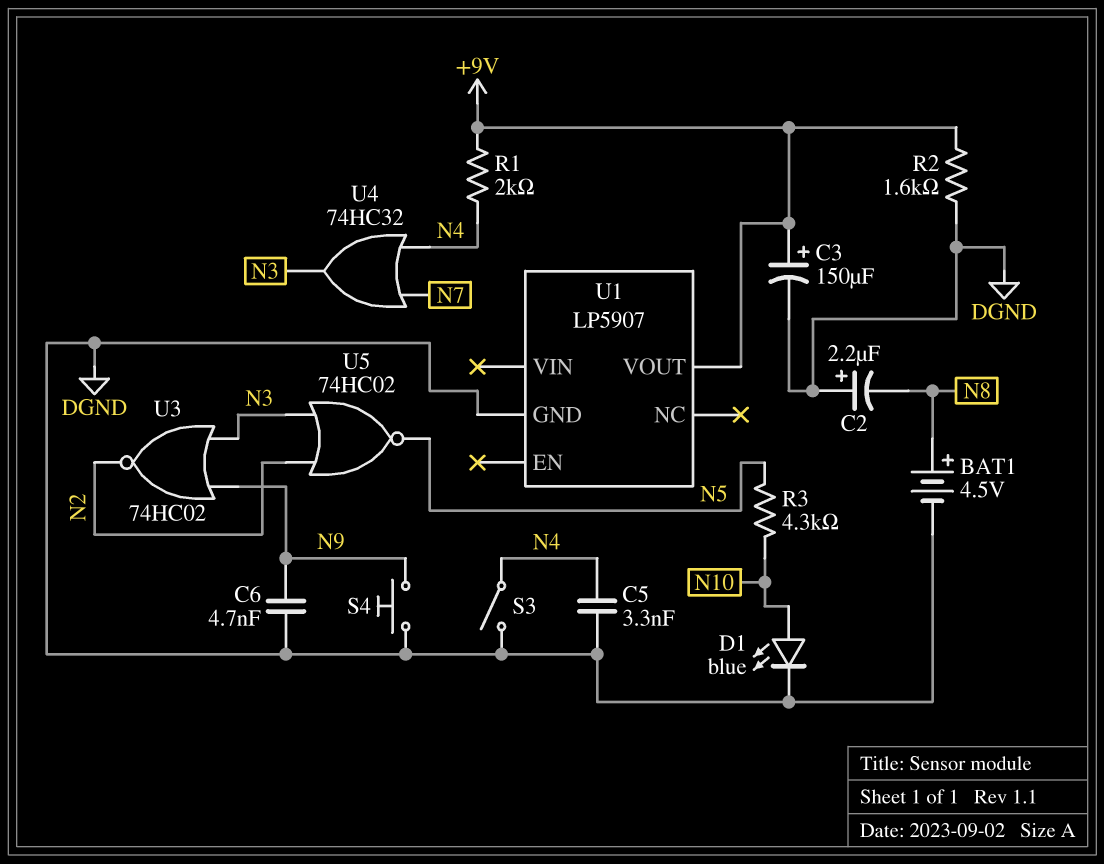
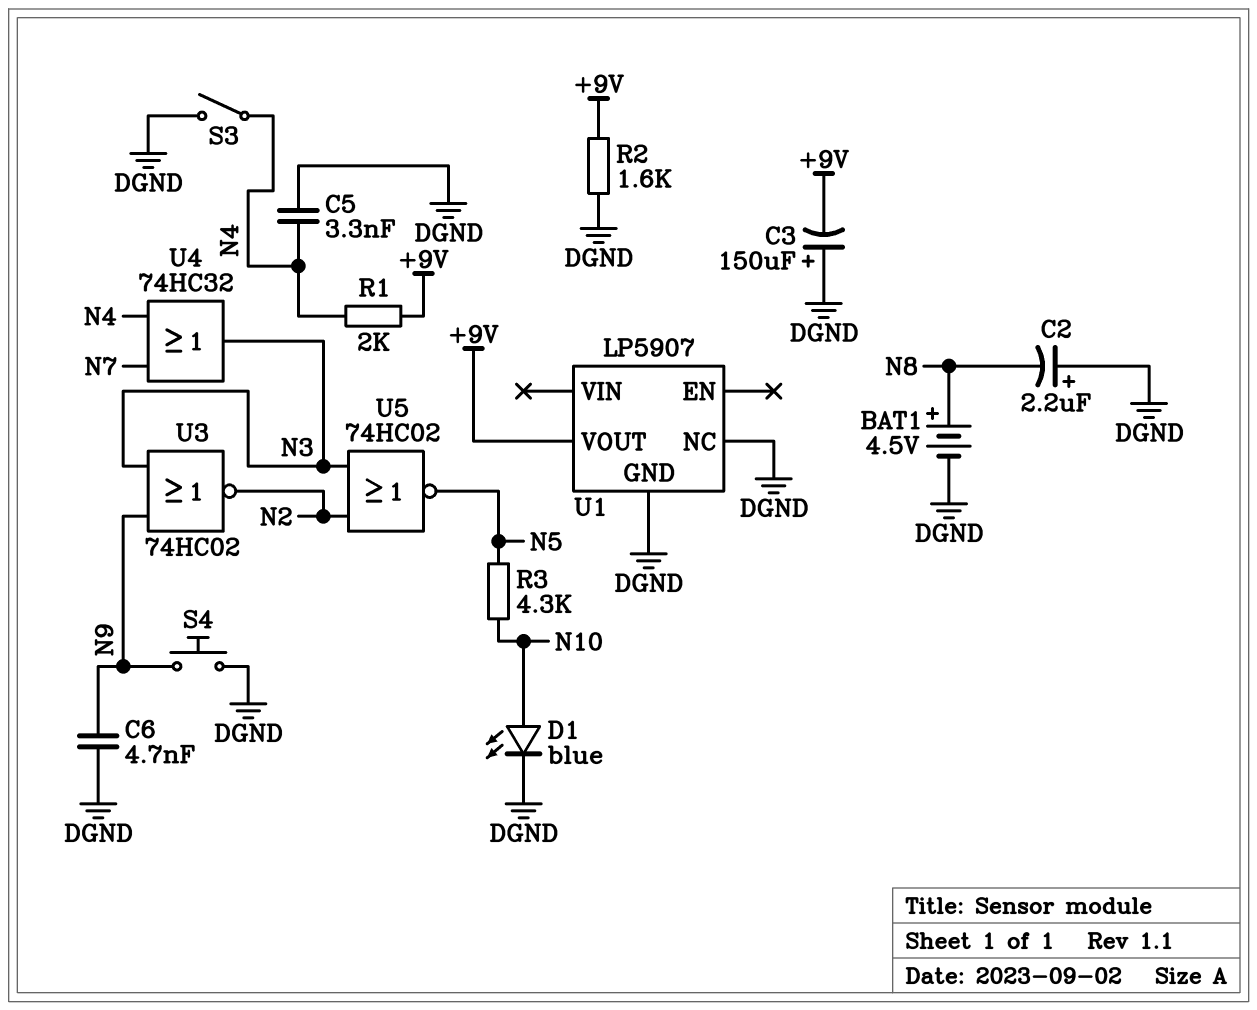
C3: 150uF (plus +9V, minus DGND) -> 150uF (plus DGND, minus +9V)
U1 pin NC: none -> DGND

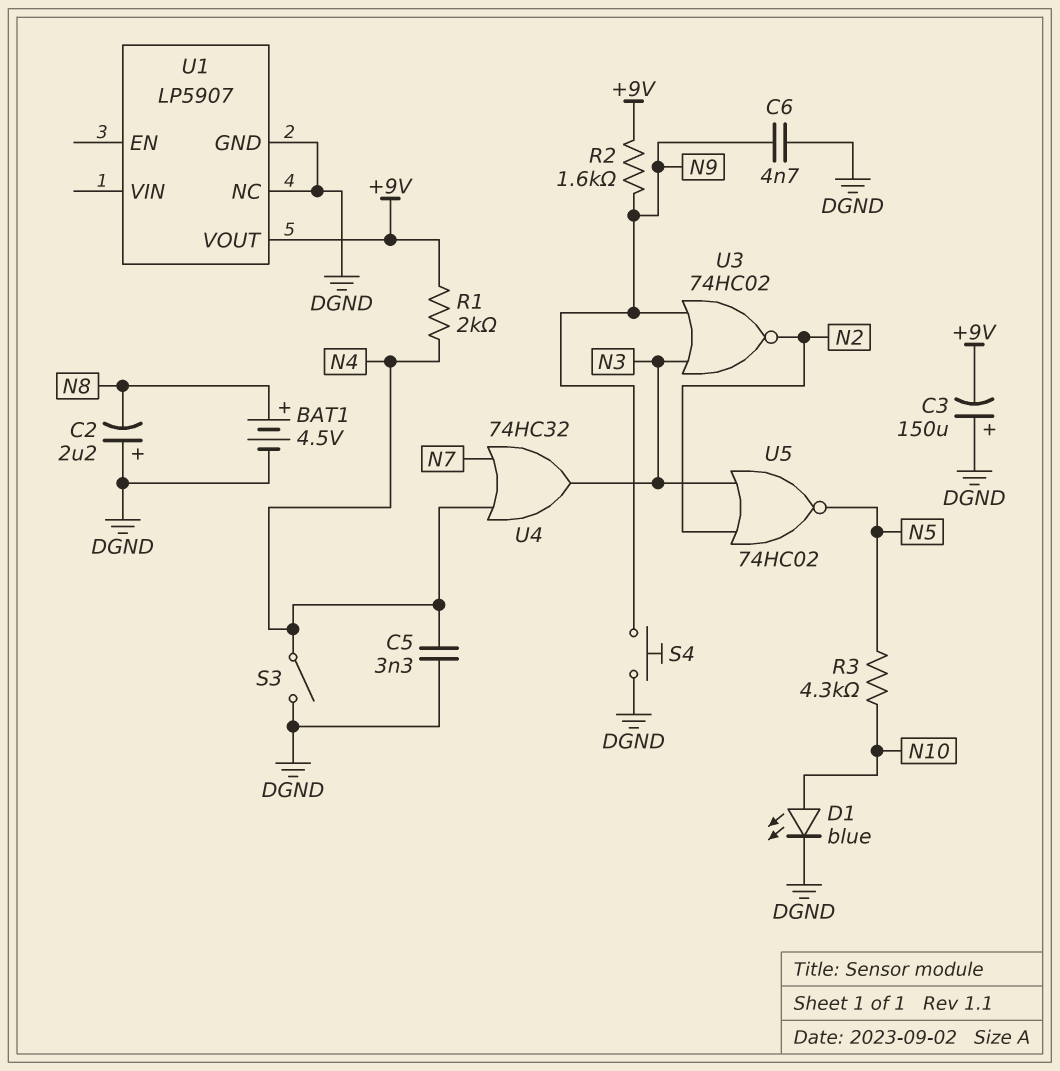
R2: 1.6k (+9V, DGND) -> 1.6k (+9V, N9)

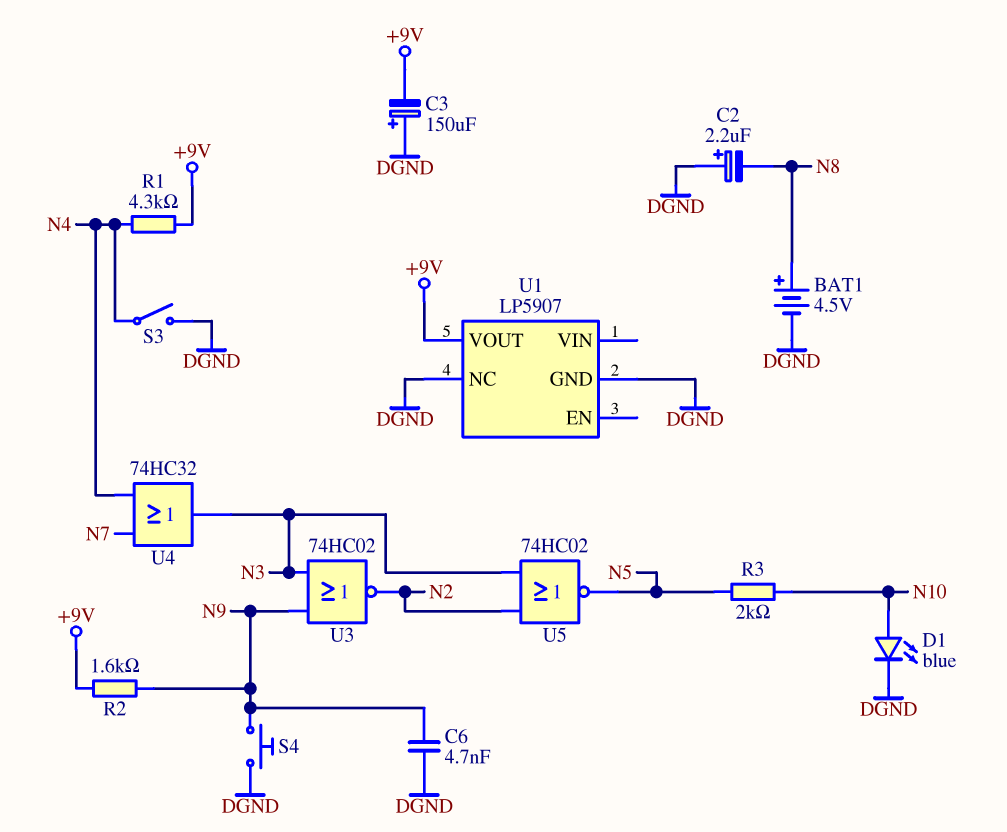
C5: 3.3nF (DGND, N4) -> none
R1: 2k (+9V, N4) -> 4.3k (+9V, N4)
R3: 4.3k (N5, N10) -> 2k (N5, N10)

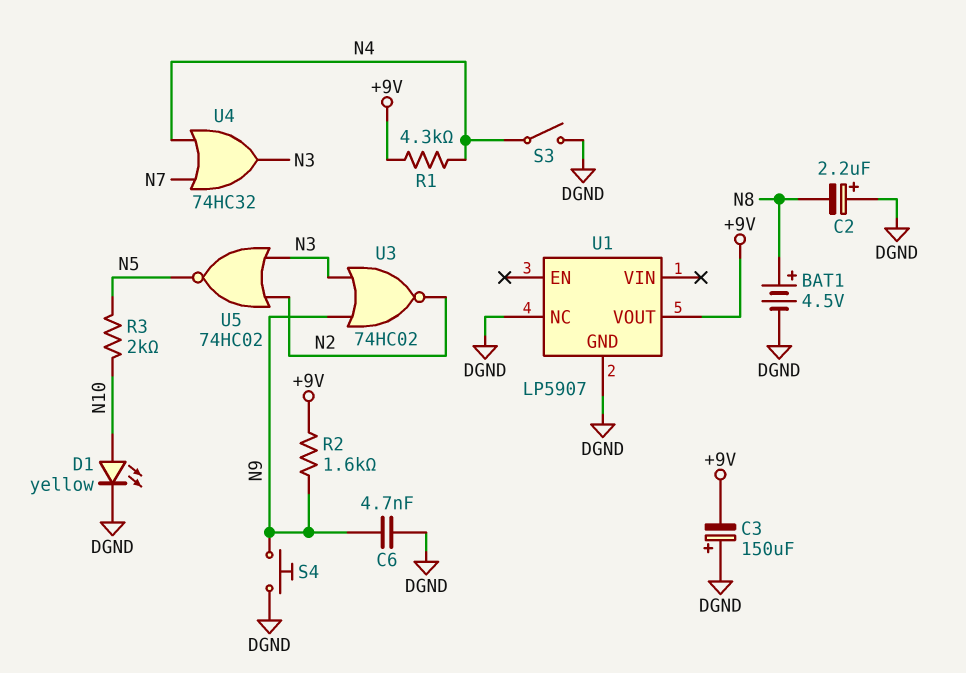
D1: LED blue (A N10, K DGND) -> LED yellow (A N10, K DGND)

